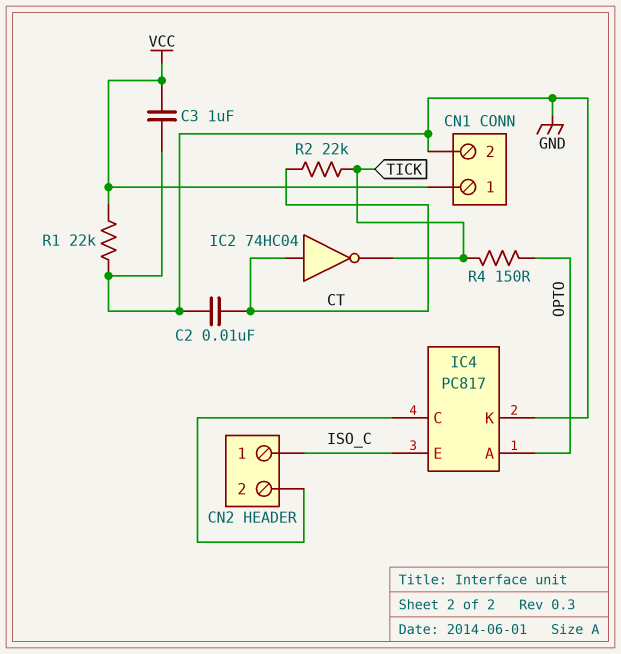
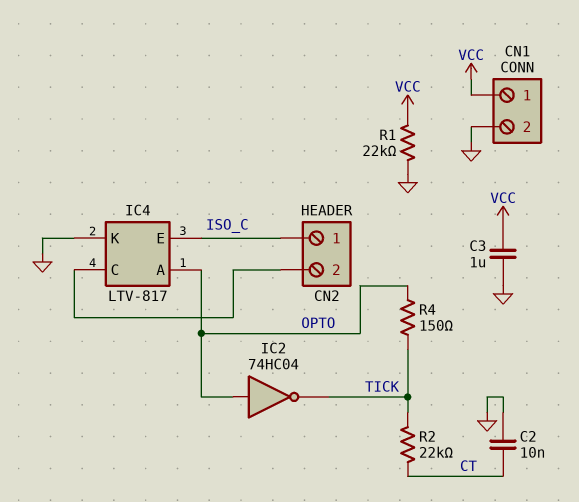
IC2: NOT 74HC04 (in CT, out TICK) -> NOT 74HC04 (in OPTO, out TICK)
IC4: PC817 -> LTV-817

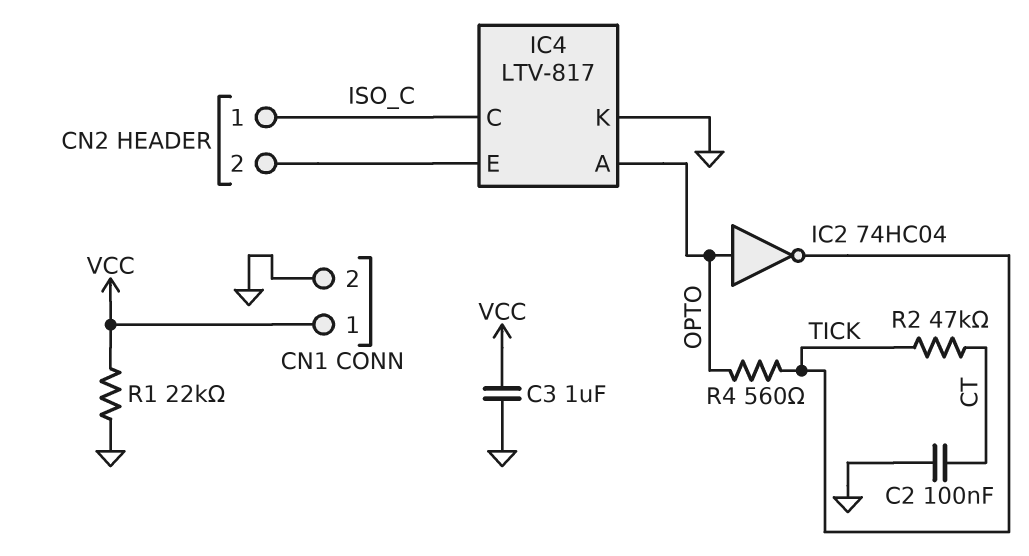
C2: 10nF (CT, GND) -> 100nF (CT, GND)
IC4 pin C: CN2/2 -> ISO_C
IC4 pin E: ISO_C -> CN2/2
R2: 22k (CT, TICK) -> 47k (CT, TICK)
R4: 150 (OPTO, TICK) -> 560 (OPTO, TICK)

